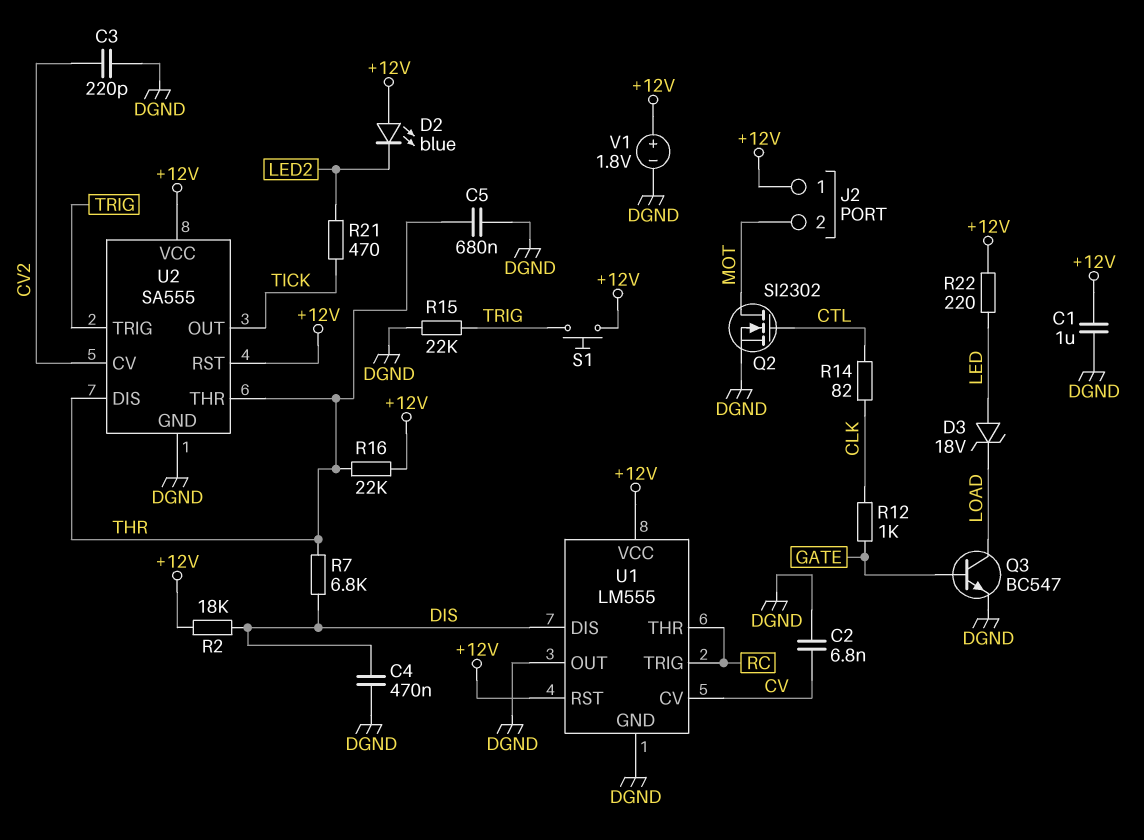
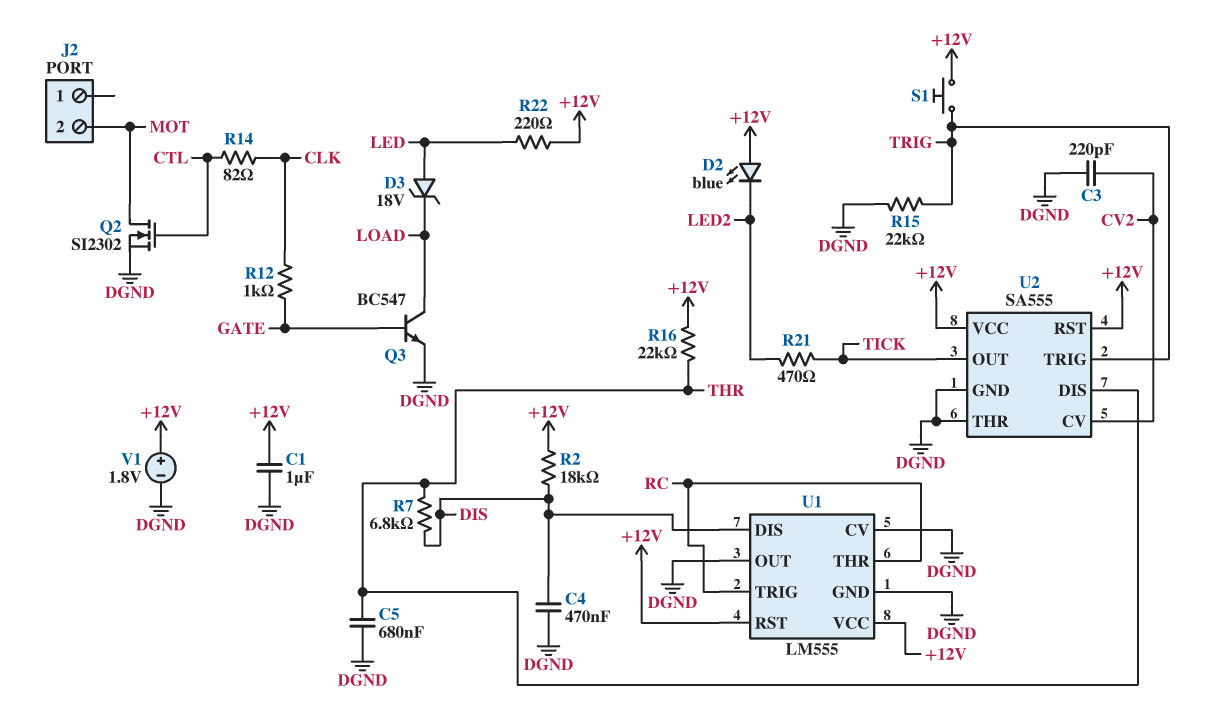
C2: 6.8nF (CV, DGND) -> none
J2 pin 1: +12V -> none
U1 pin CV: CV -> DGND
U2 pin THR: THR -> DGND

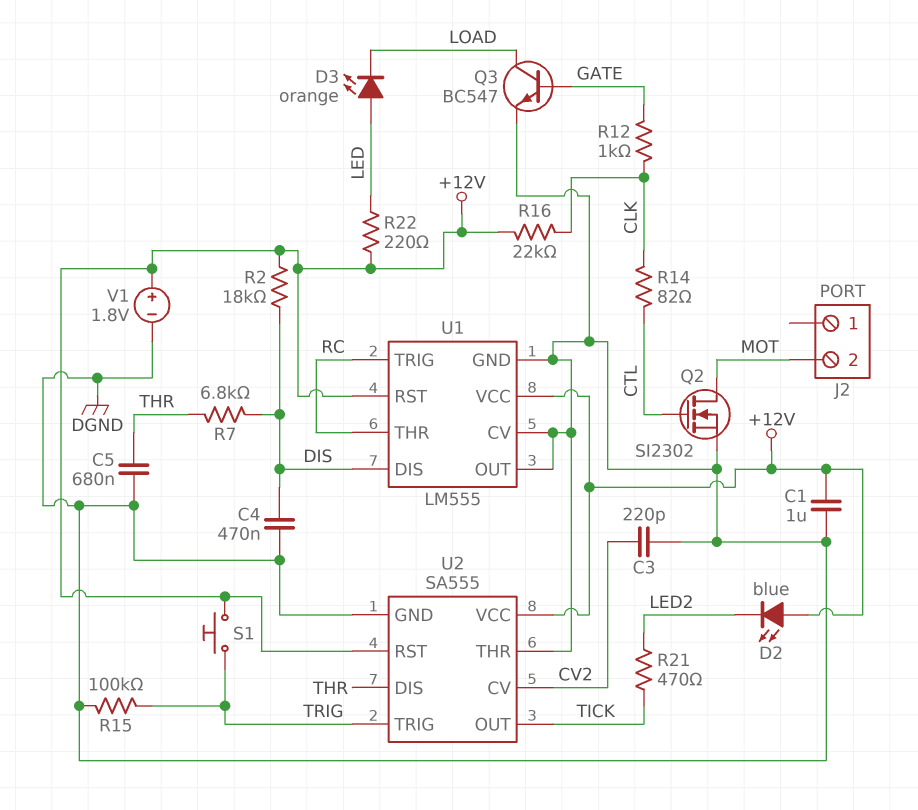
D3: zener 18V (A LED, K LOAD) -> LED orange (A LED, K LOAD)
R15: 22k (DGND, TRIG) -> 100k (DGND, TRIG)
R16: 22k (+12V, THR) -> 22k (+12V, CLK)

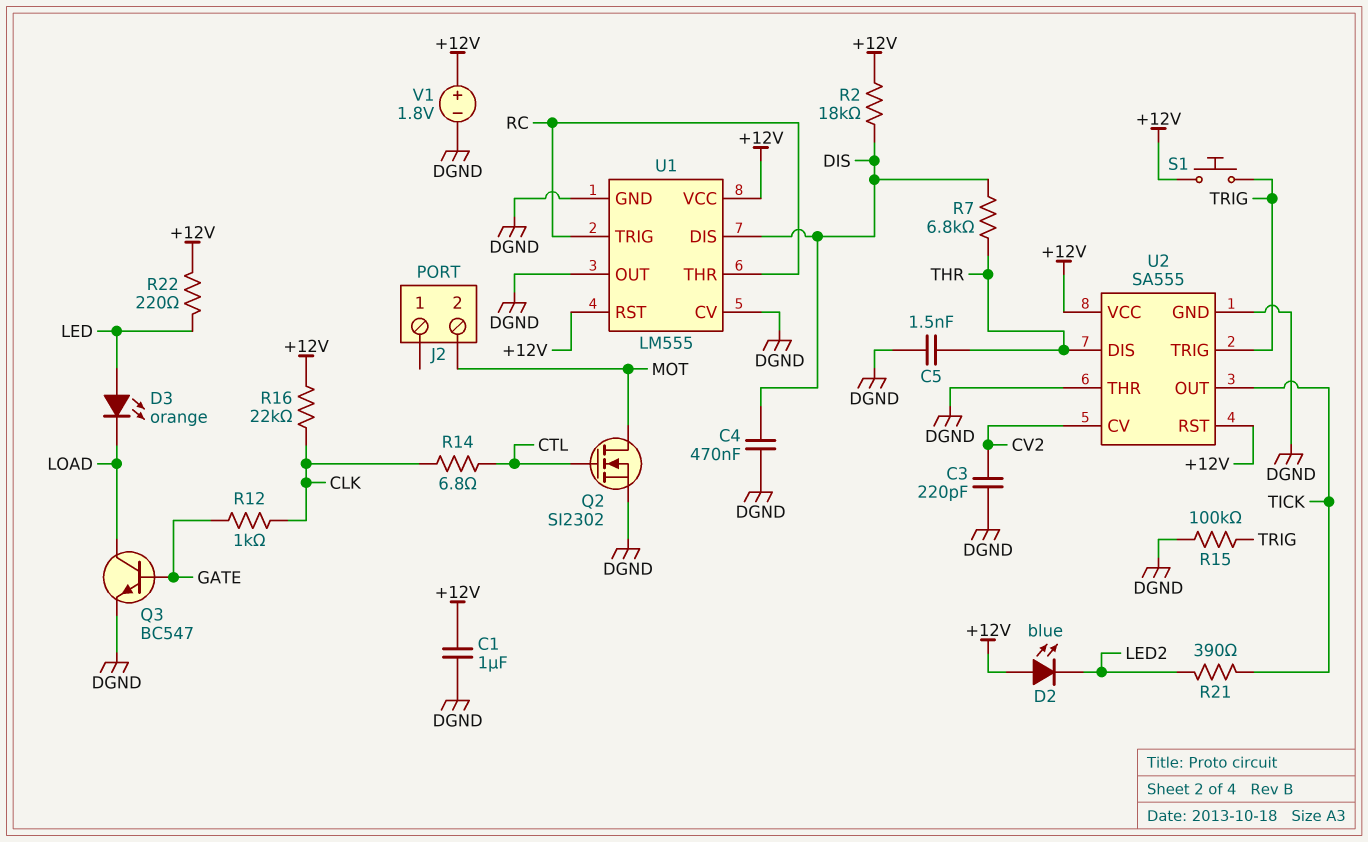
C5: 680nF (DGND, THR) -> 1.5nF (DGND, THR)
R14: 82 (CLK, CTL) -> 6.8 (CLK, CTL)
R21: 470 (LED2, TICK) -> 390 (LED2, TICK)

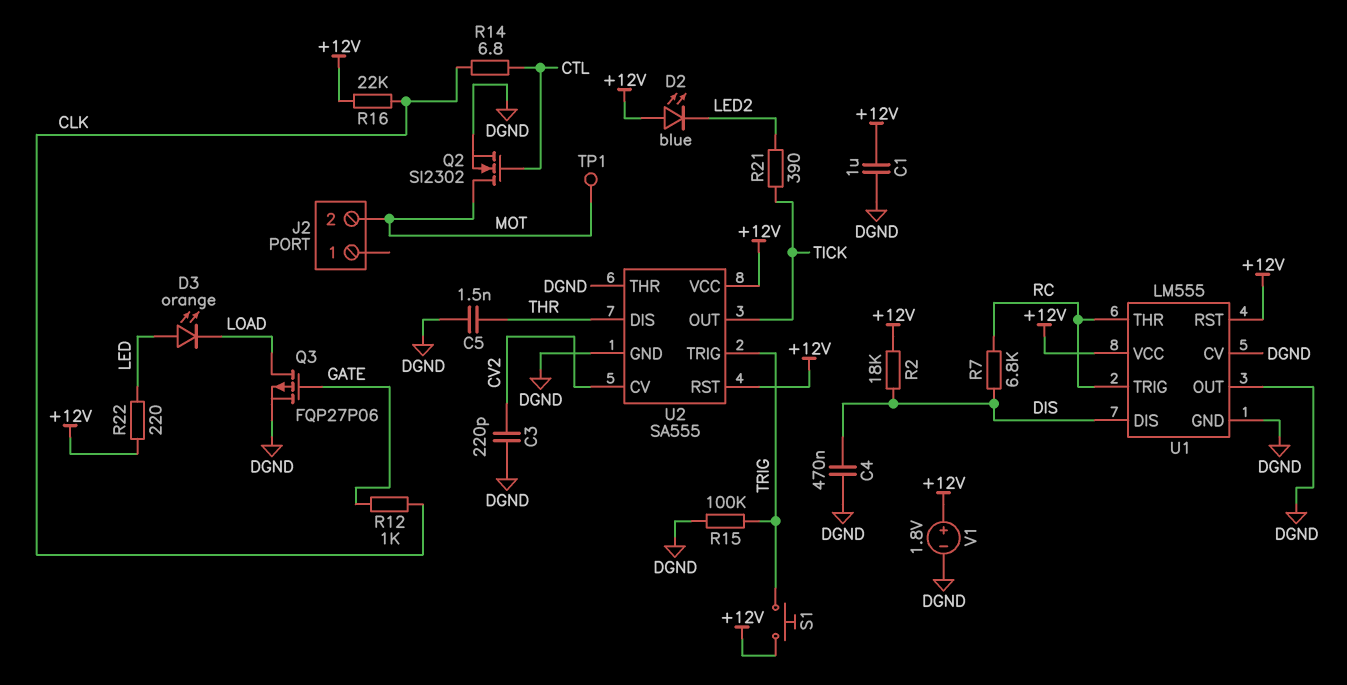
Q3: NPN BC547 (B GATE, C LOAD, E DGND) -> PMOS FQP27P06 (G GATE, D LOAD, S DGND)
R7: 6.8k (DIS, THR) -> 6.8k (DIS, RC)
TP1: none -> test point (MOT)

